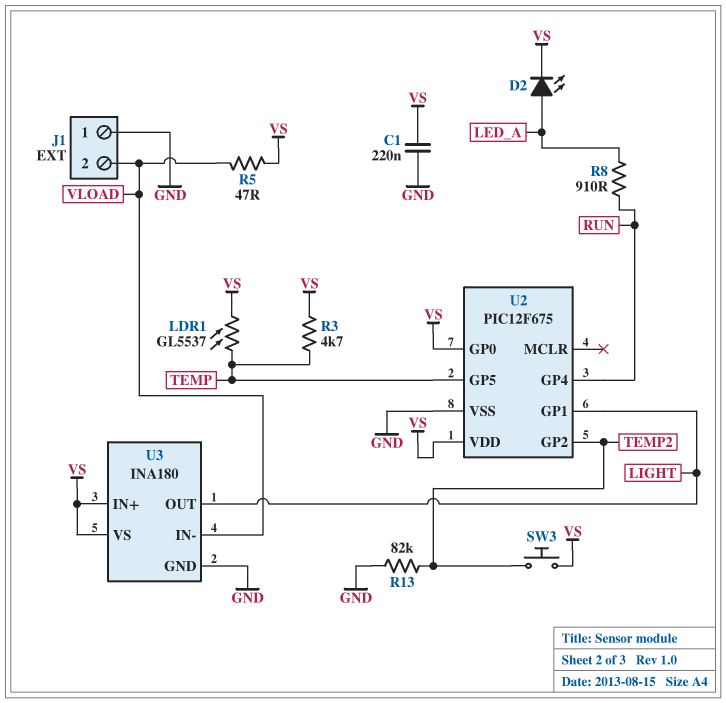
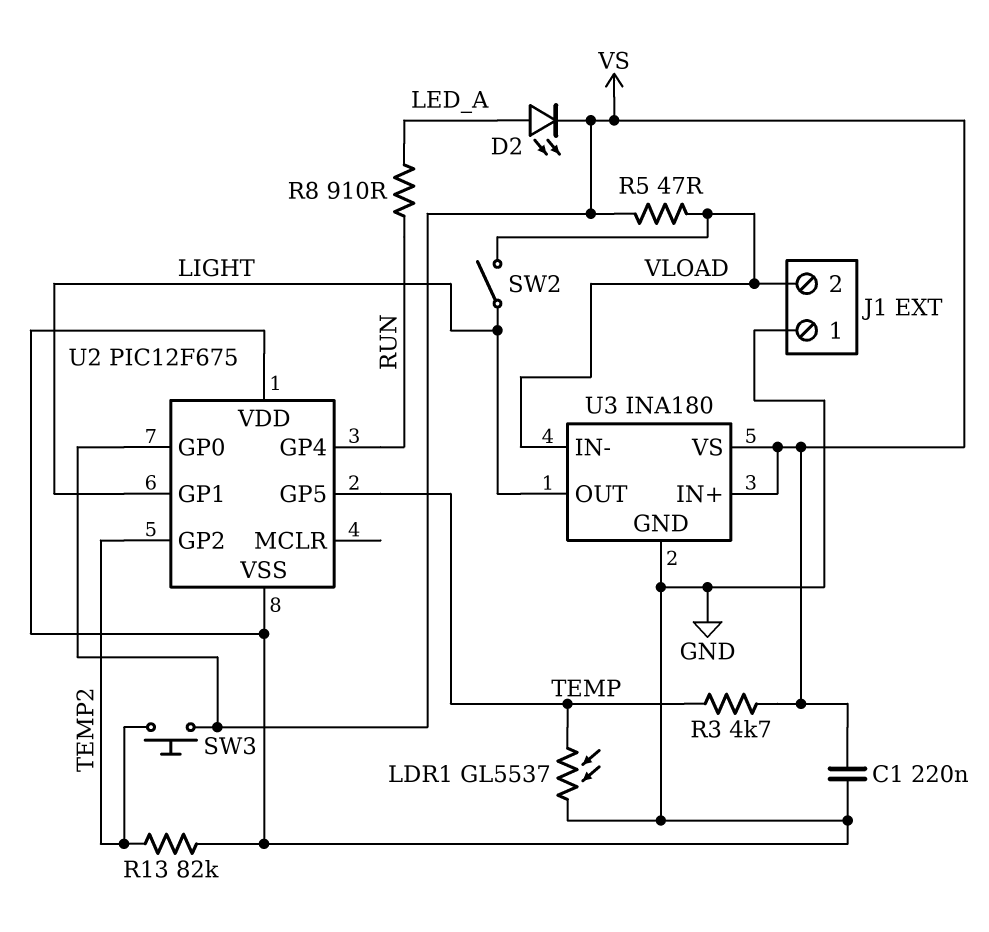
LDR1: GL5537 (TEMP, VS) -> GL5537 (GND, TEMP)
SW2: none -> switch (LIGHT, VLOAD)
U2 pin VDD: VS -> GND

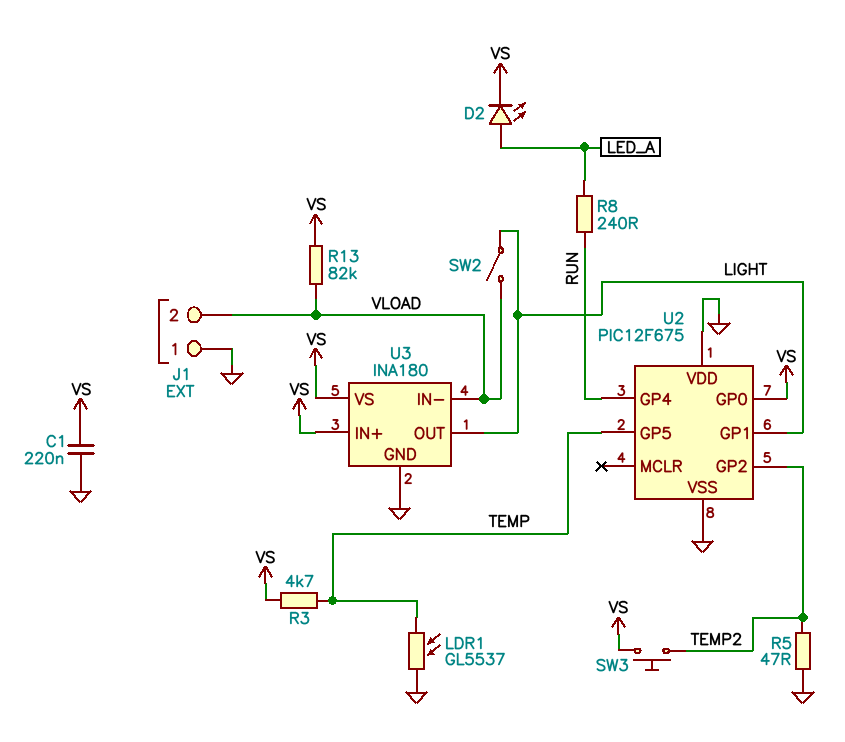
R5: 47 (VLOAD, VS) -> 47 (GND, TEMP2)
R8: 910 (LED_A, RUN) -> 240 (LED_A, RUN)
R13: 82k (GND, TEMP2) -> 82k (VLOAD, VS)

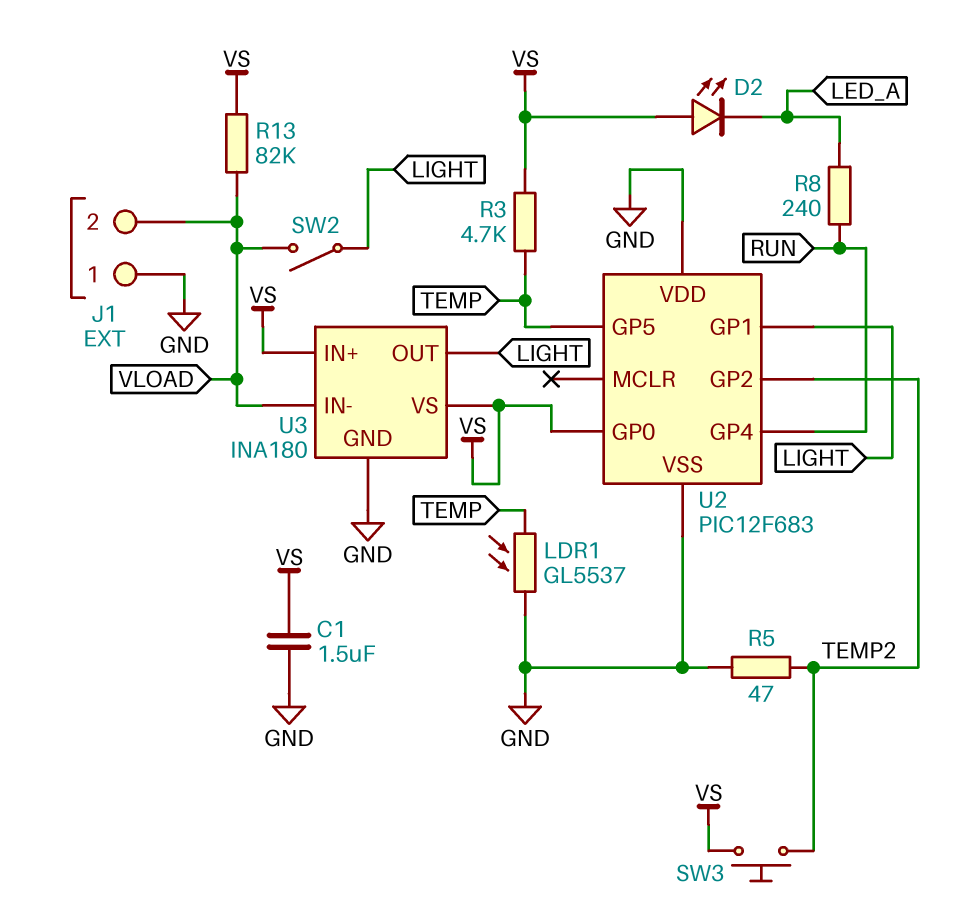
C1: 220nF (GND, VS) -> 1.5uF (GND, VS)
D2: LED (A LED_A, K VS) -> LED (A VS, K LED_A)
U2: PIC12F675 -> PIC12F683

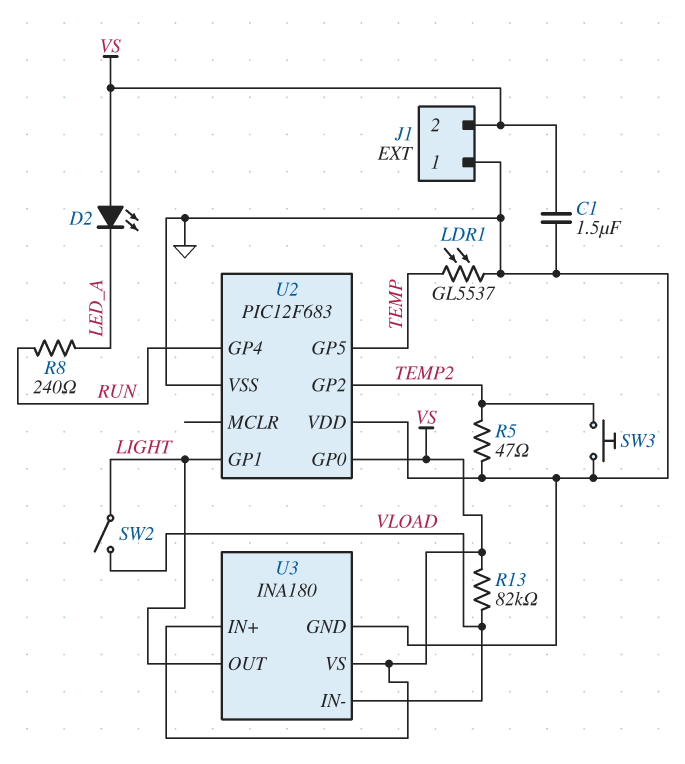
J1 pin 2: VLOAD -> VS
R3: 4.7k (TEMP, VS) -> none
SW3: button (TEMP2, VS) -> button (GND, TEMP2)

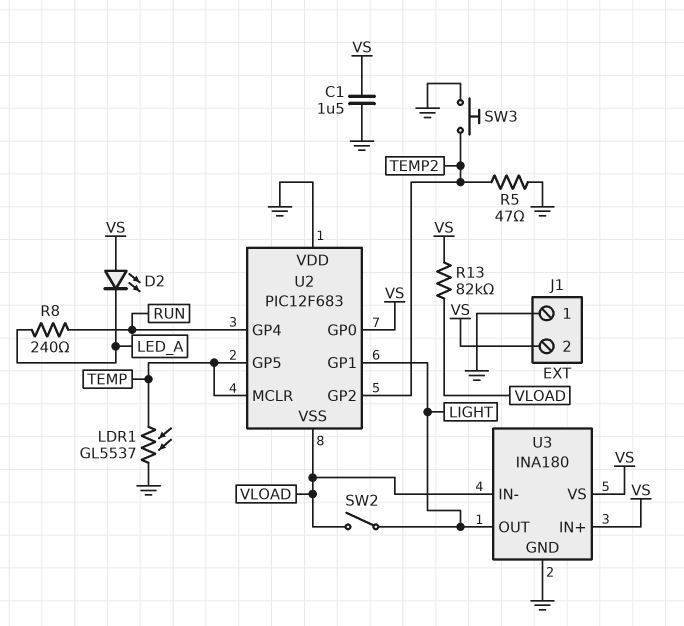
U2 pin MCLR: none -> TEMP
U2 pin VSS: GND -> VLOAD

